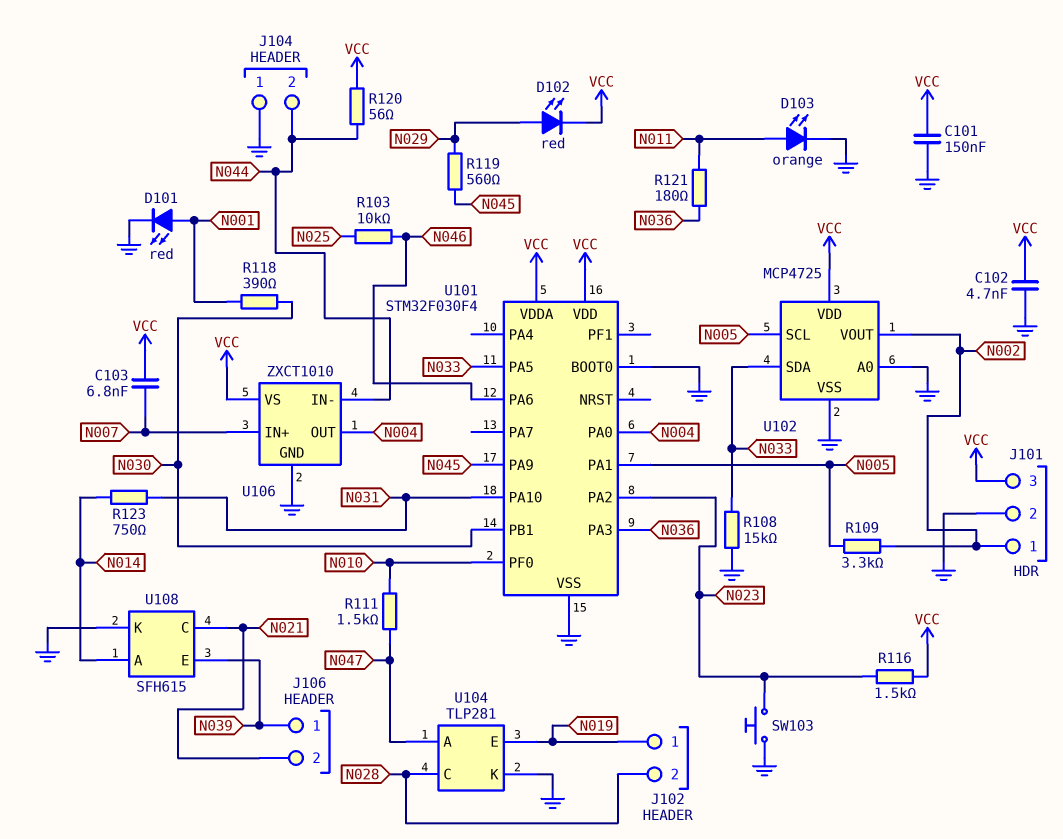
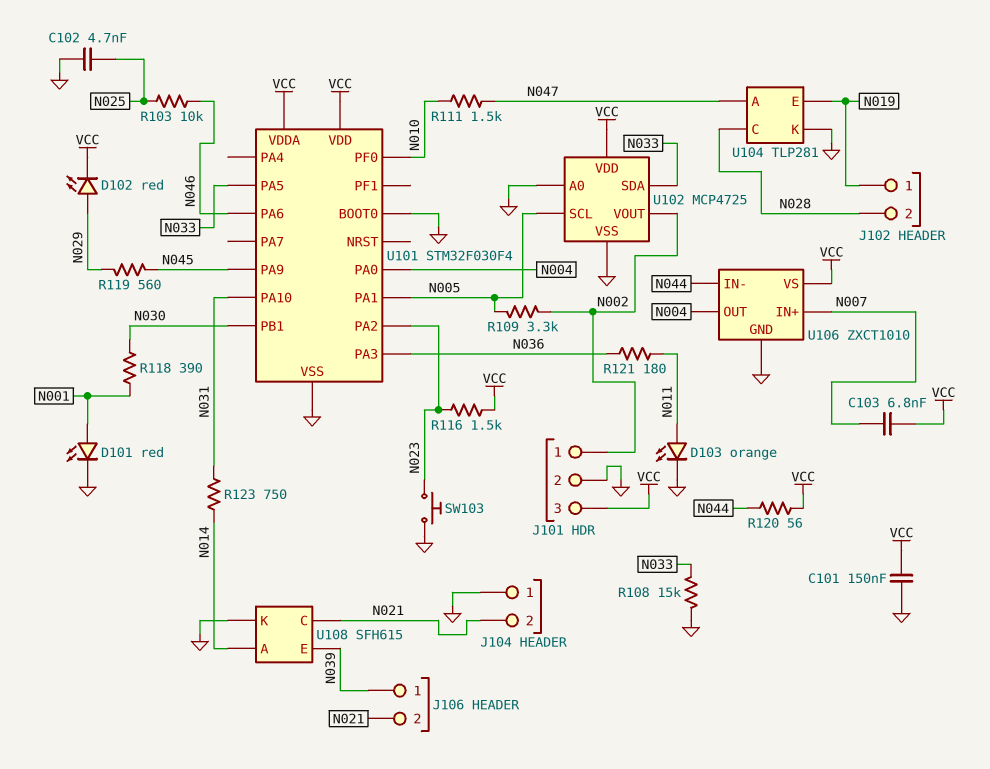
C102: 4.7nF (GND, VCC) -> 4.7nF (GND, N025)
J104 pin 2: N044 -> N021

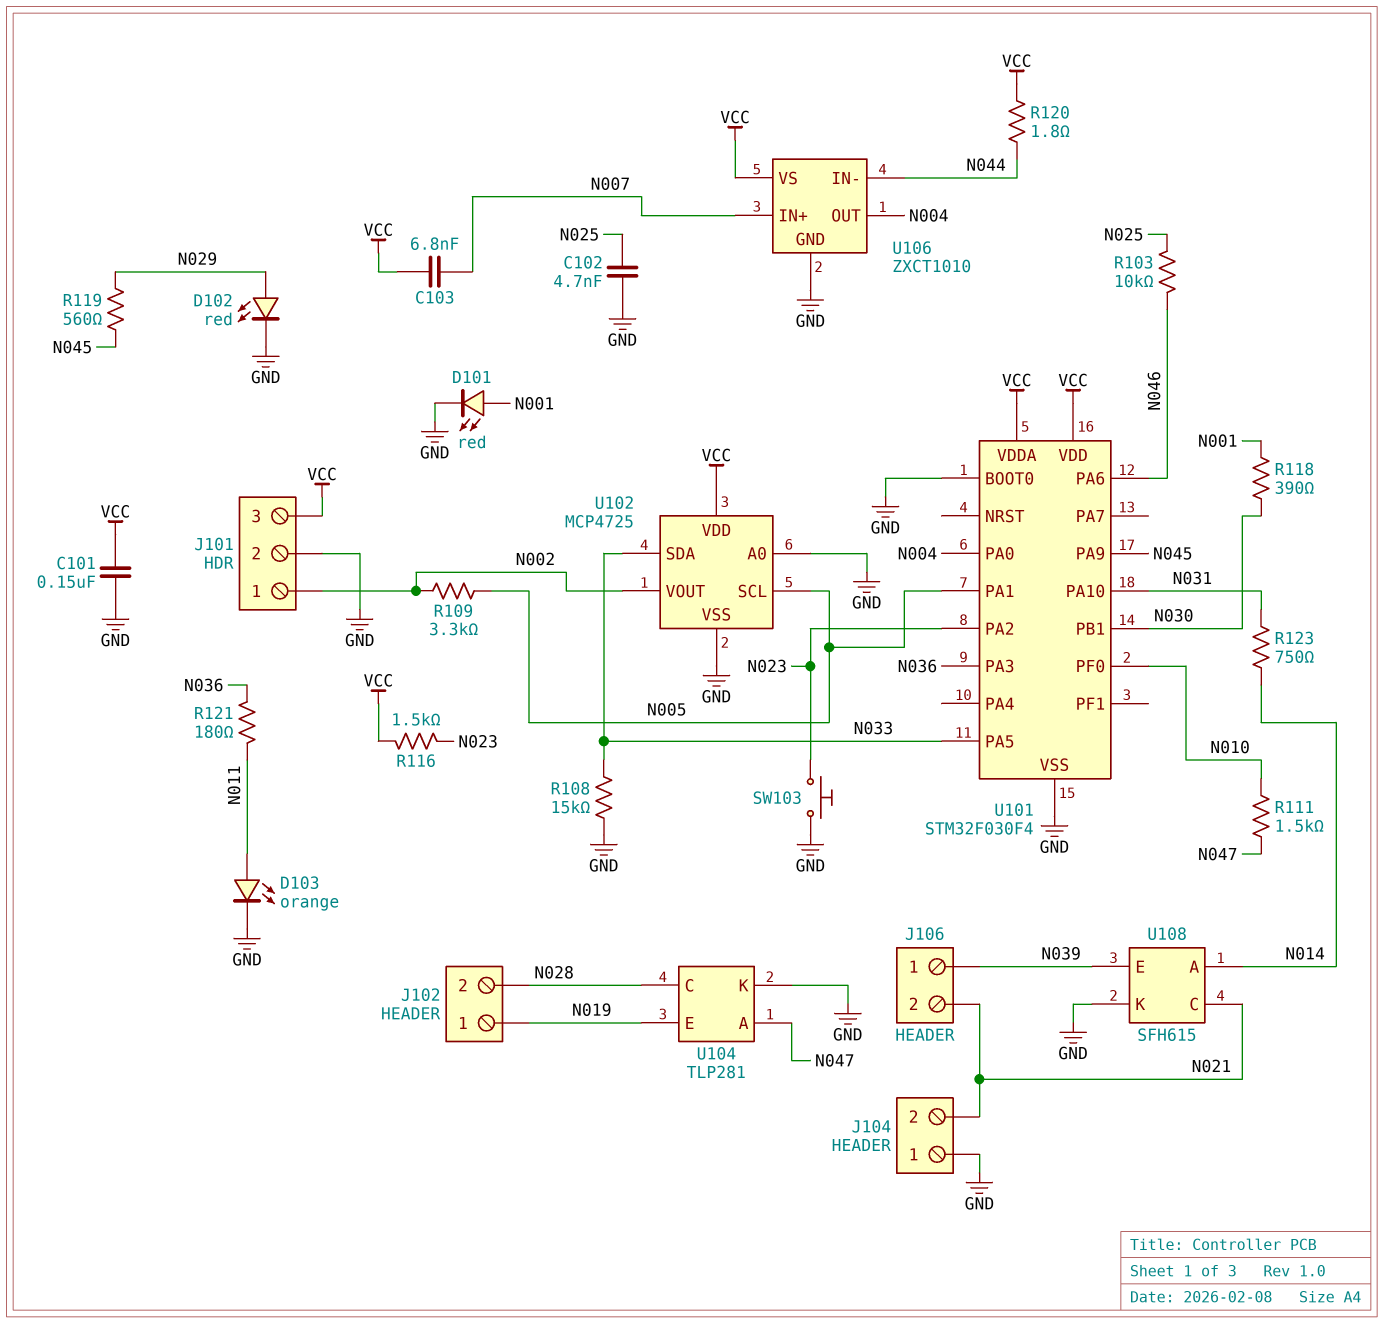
D102: LED red (A N029, K VCC) -> LED red (A N029, K GND)
R120: 56 (N044, VCC) -> 1.8 (N044, VCC)

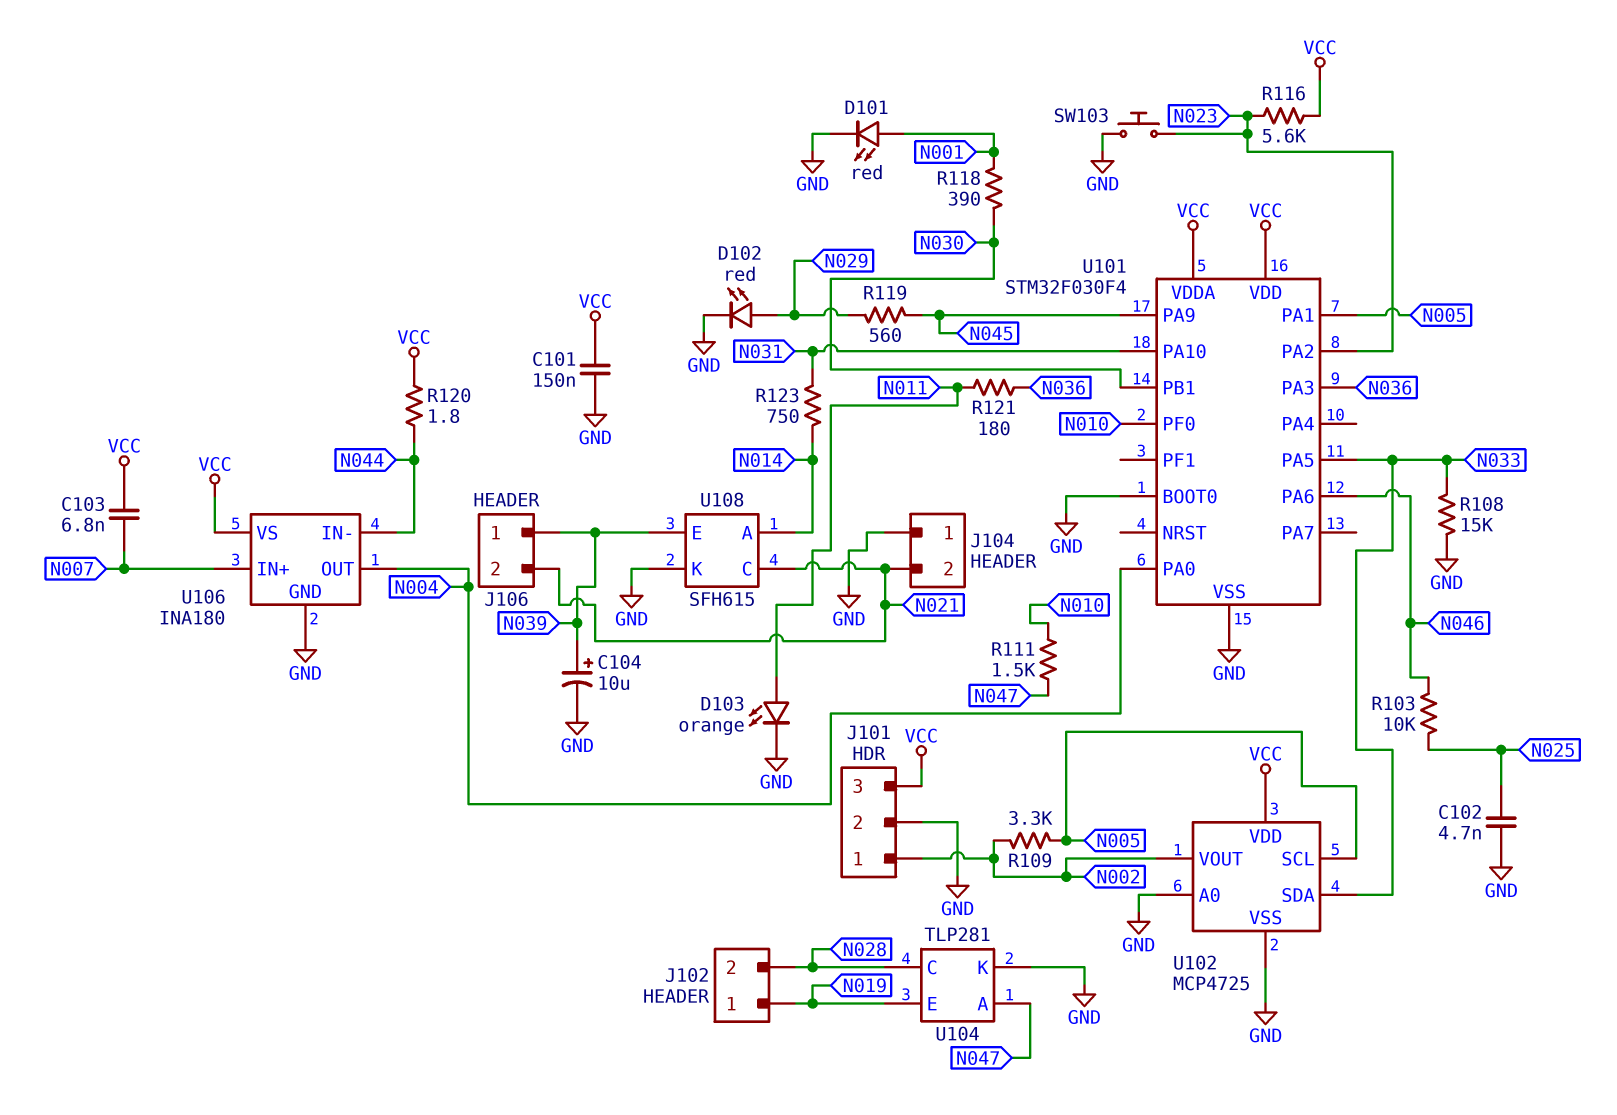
C104: none -> 10uF (plus N039, minus GND)
R116: 1.5k (N023, VCC) -> 5.6k (N023, VCC)
U106: ZXCT1010 -> INA180

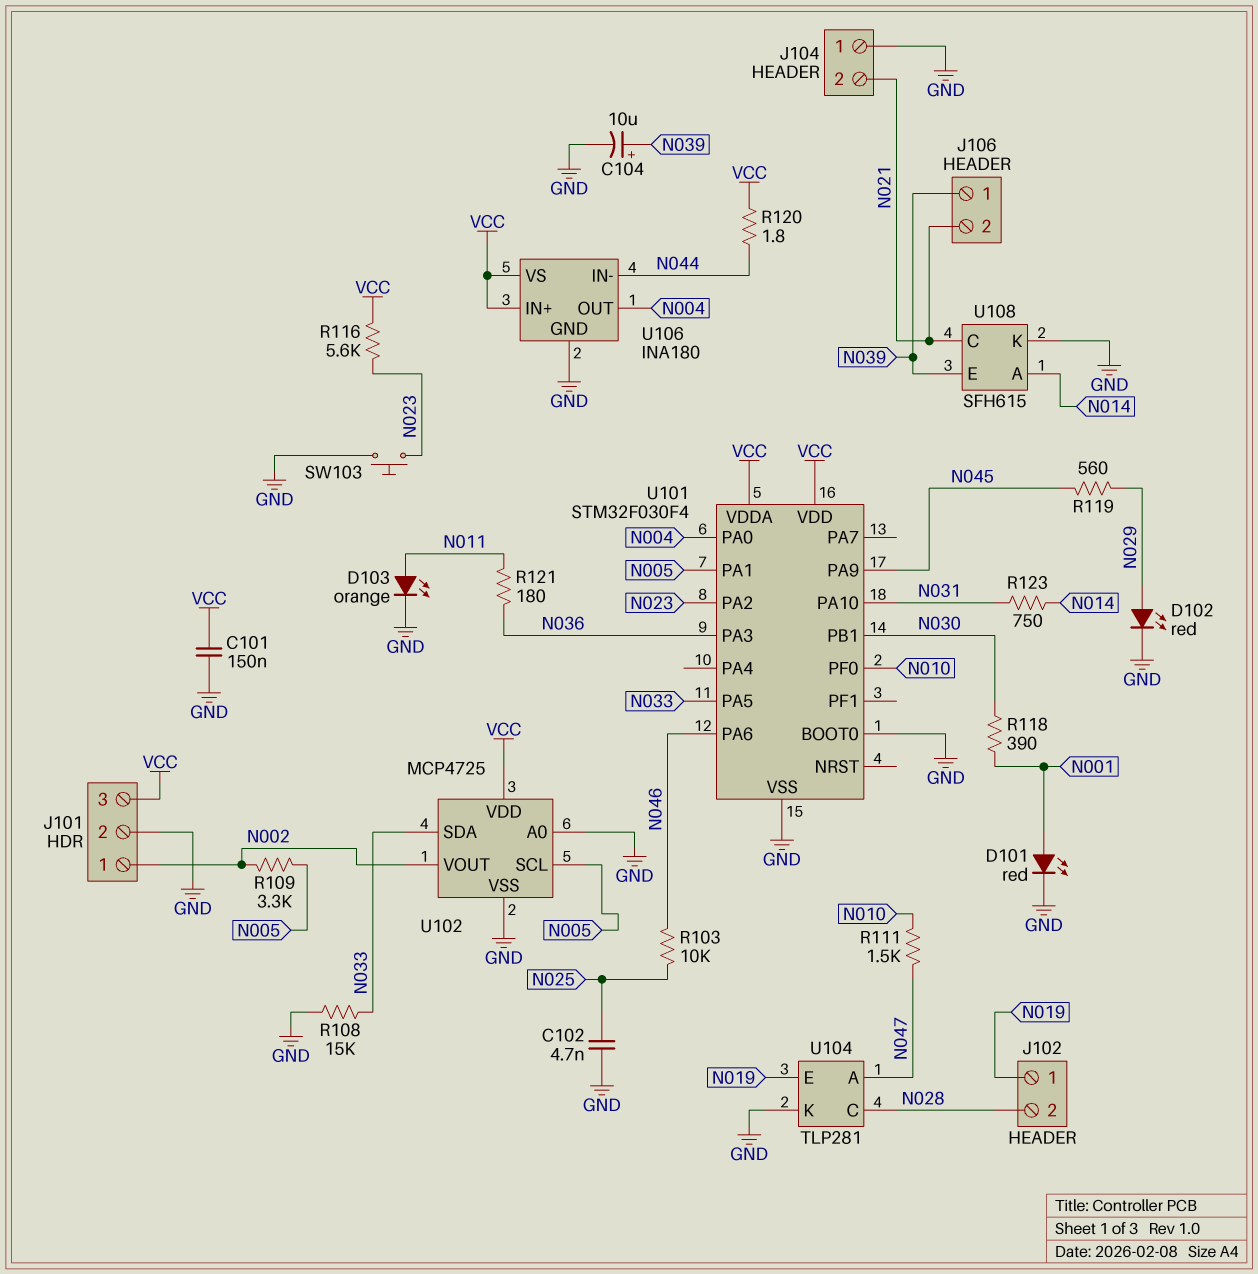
C103: 6.8nF (N007, VCC) -> none
U106 pin IN+: N007 -> VCC

